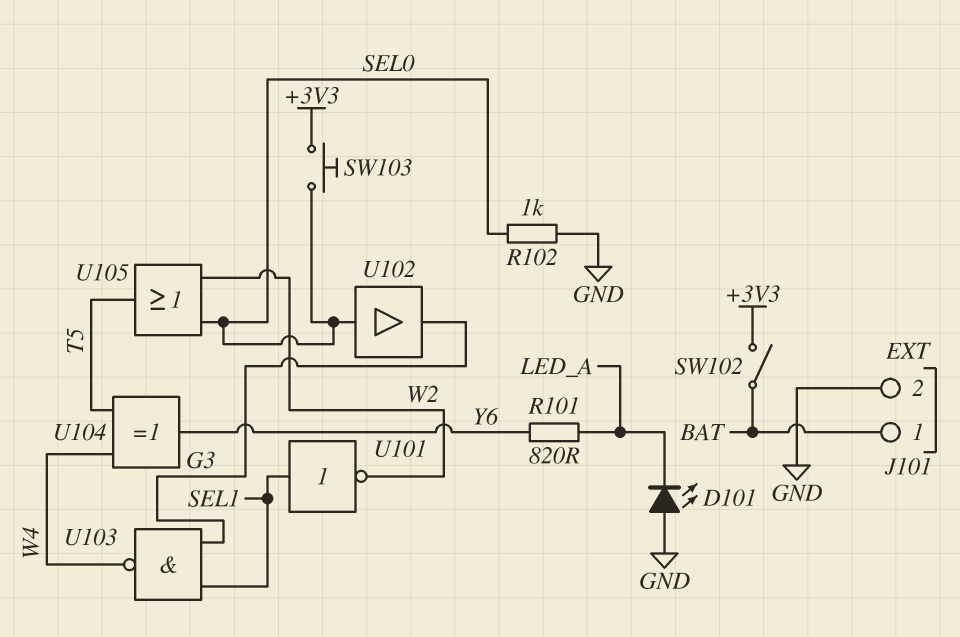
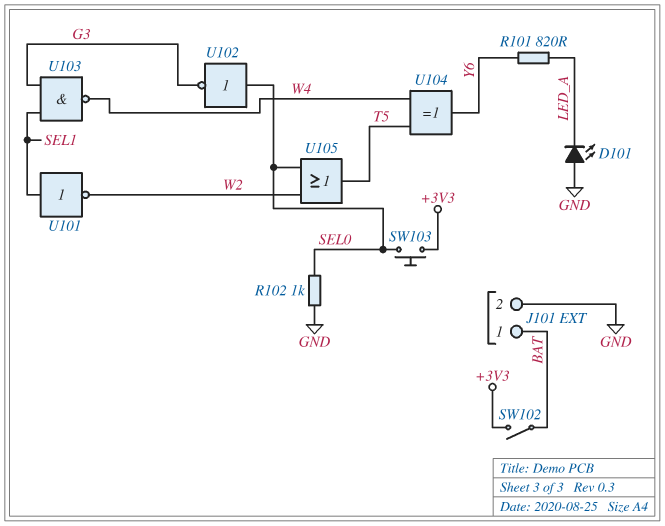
U102: buffer (in SEL0, out G3) -> NOT (in SEL0, out G3)

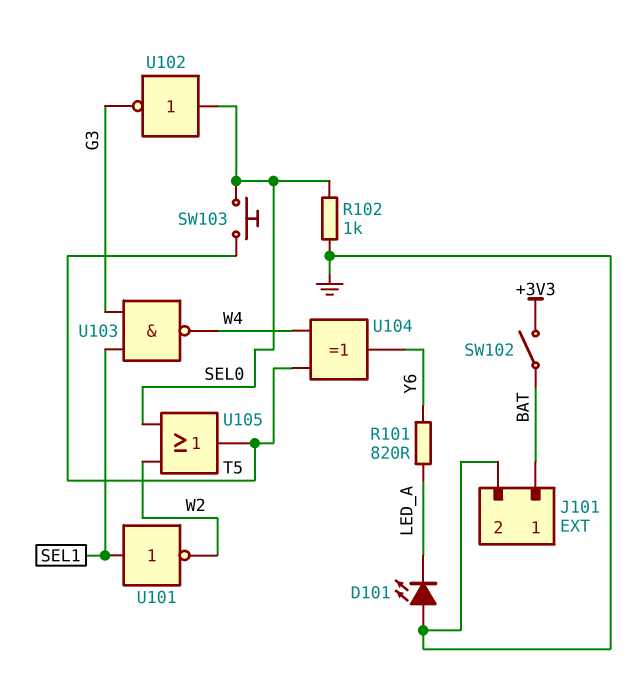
SW103: button (+3V3, SEL0) -> button (SEL0, T5)

